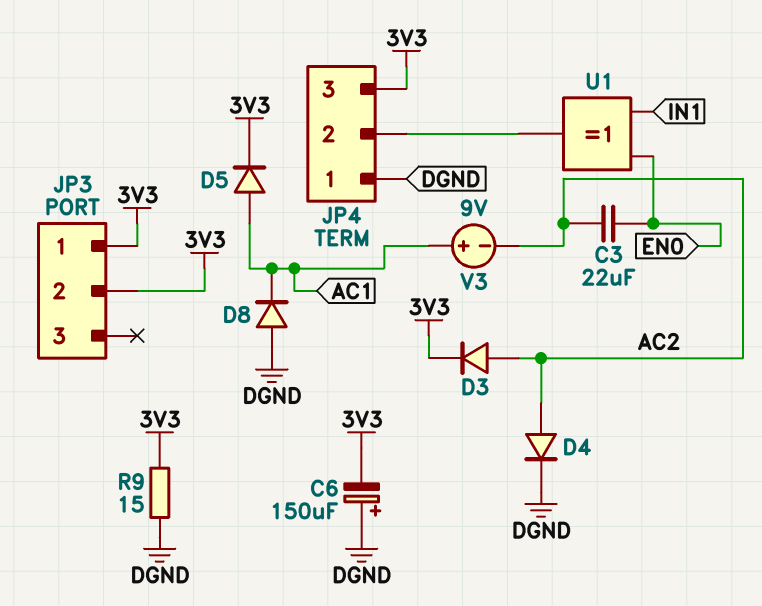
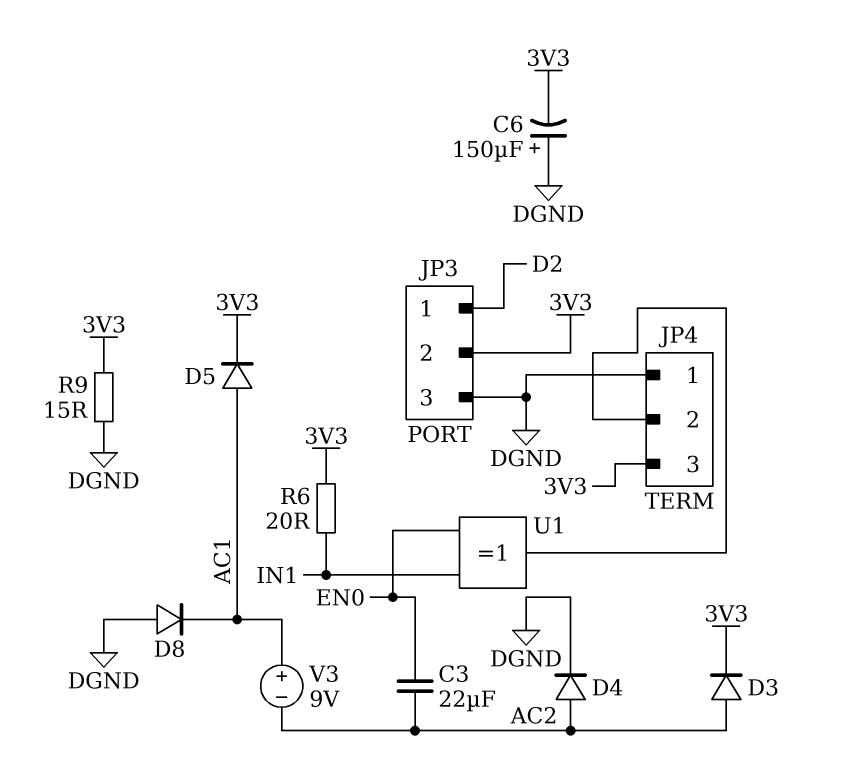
JP3 pin 1: 3V3 -> D2
JP3 pin 3: none -> DGND
R6: none -> 20 (3V3, IN1)

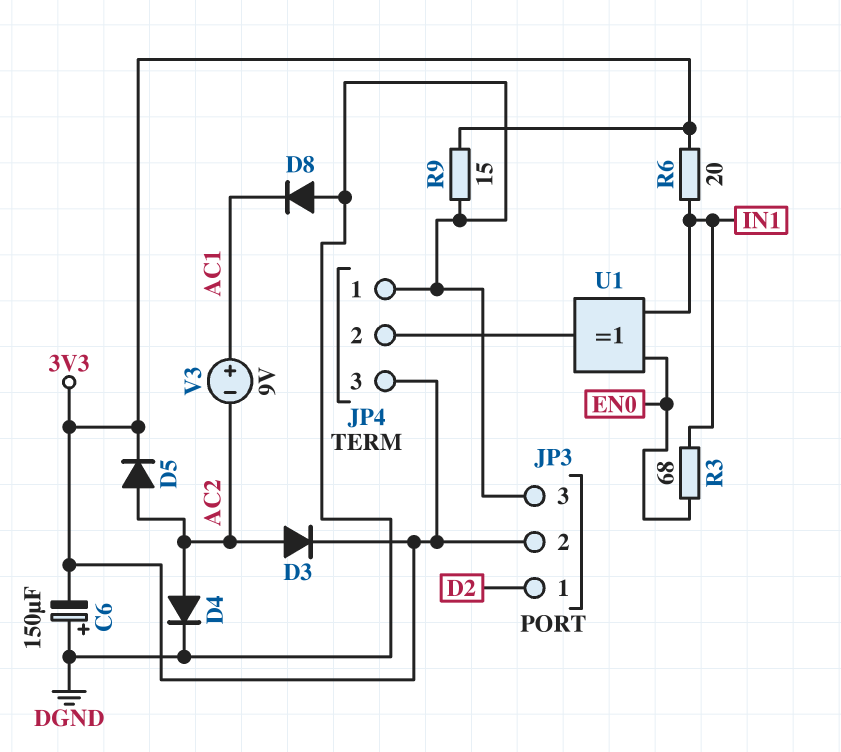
C3: 22uF (AC2, EN0) -> none
D5: diode (A AC1, K 3V3) -> diode (A AC2, K 3V3)
R3: none -> 68 (EN0, IN1)

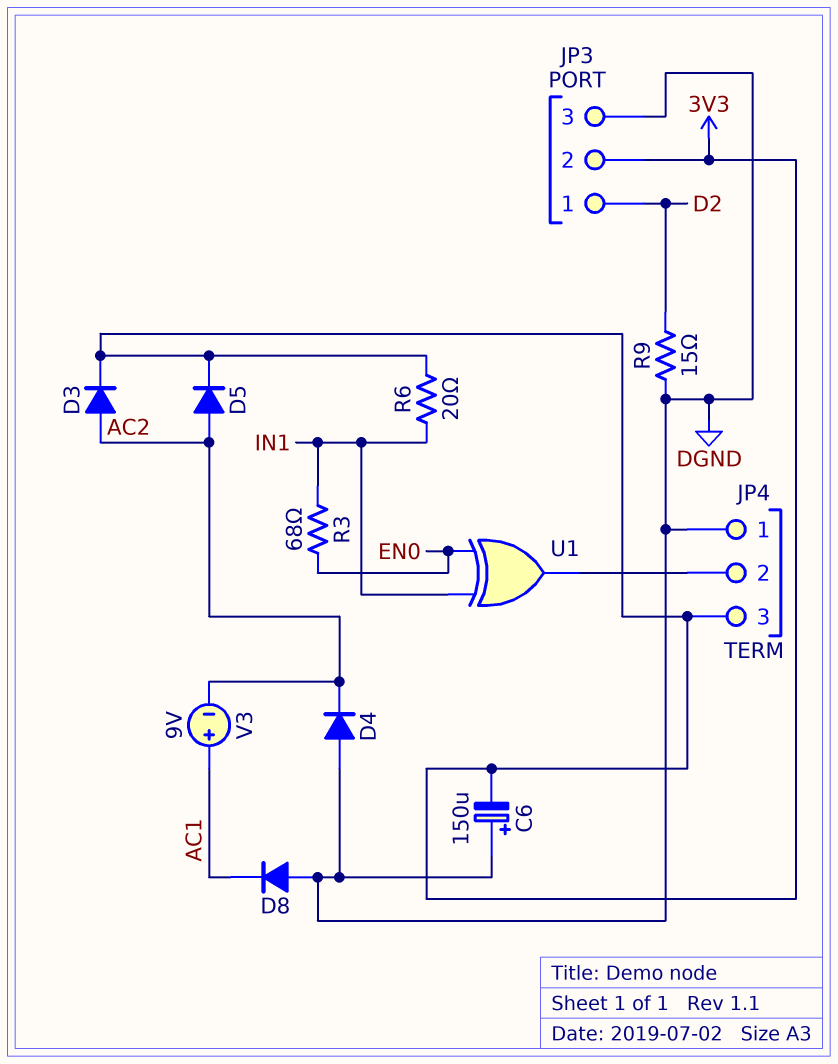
D4: diode (A AC2, K DGND) -> diode (A DGND, K AC2)
R9: 15 (3V3, DGND) -> 15 (D2, DGND)

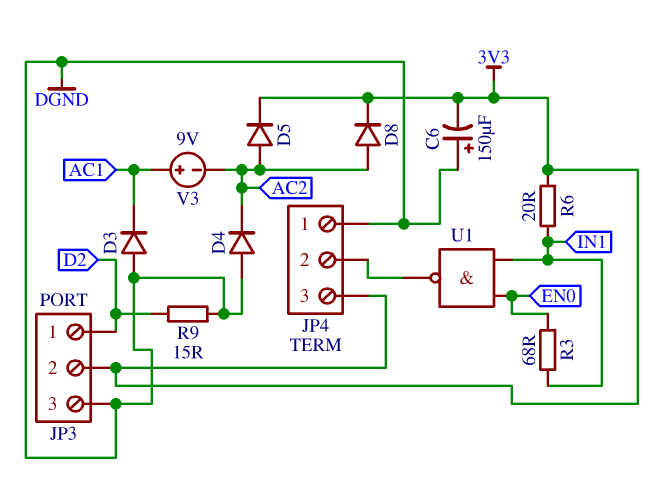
D3: diode (A AC2, K 3V3) -> diode (A DGND, K AC1)
D8: diode (A DGND, K AC1) -> diode (A AC2, K 3V3)
U1: XOR (in EN0, in IN1, out JP4/2) -> NAND (in EN0, in IN1, out JP4/2)

